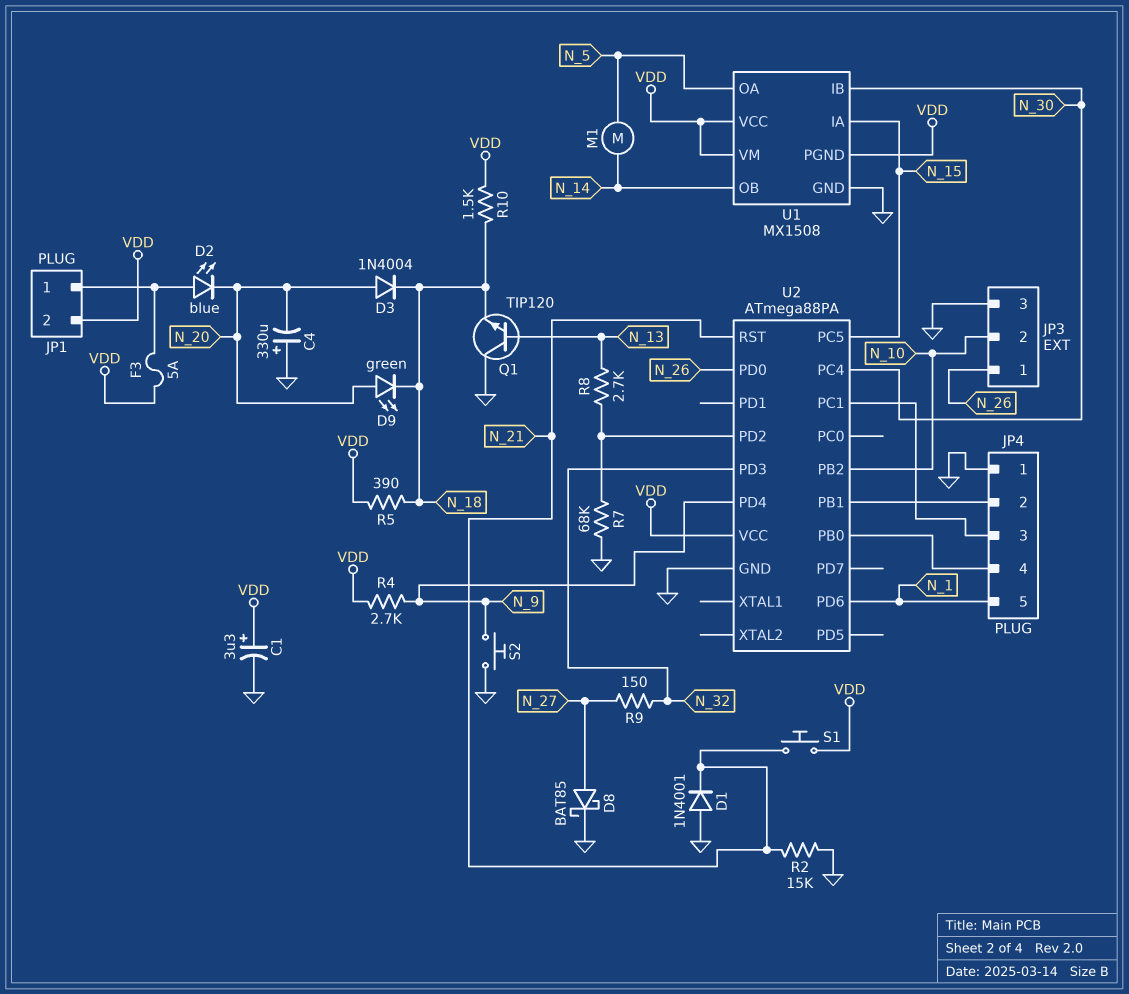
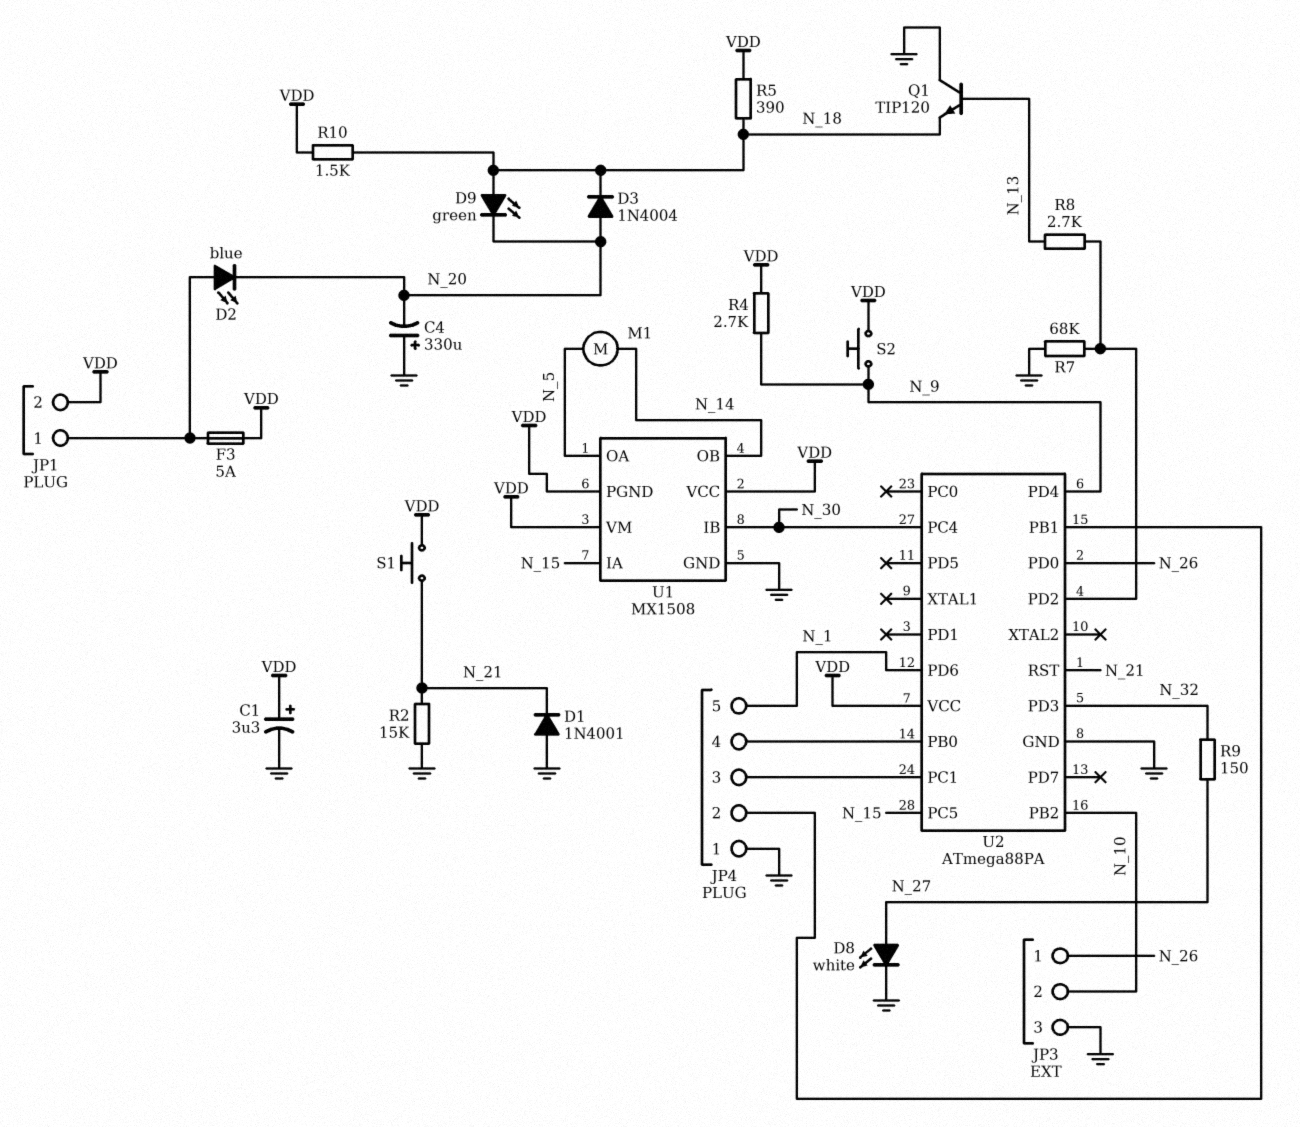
D8: schottky BAT85 (A N_27, K GND) -> LED white (A N_27, K GND)
D9: LED green (A N_20, K N_18) -> LED green (A N_18, K N_20)
S2: button (GND, N_9) -> button (N_9, VDD)

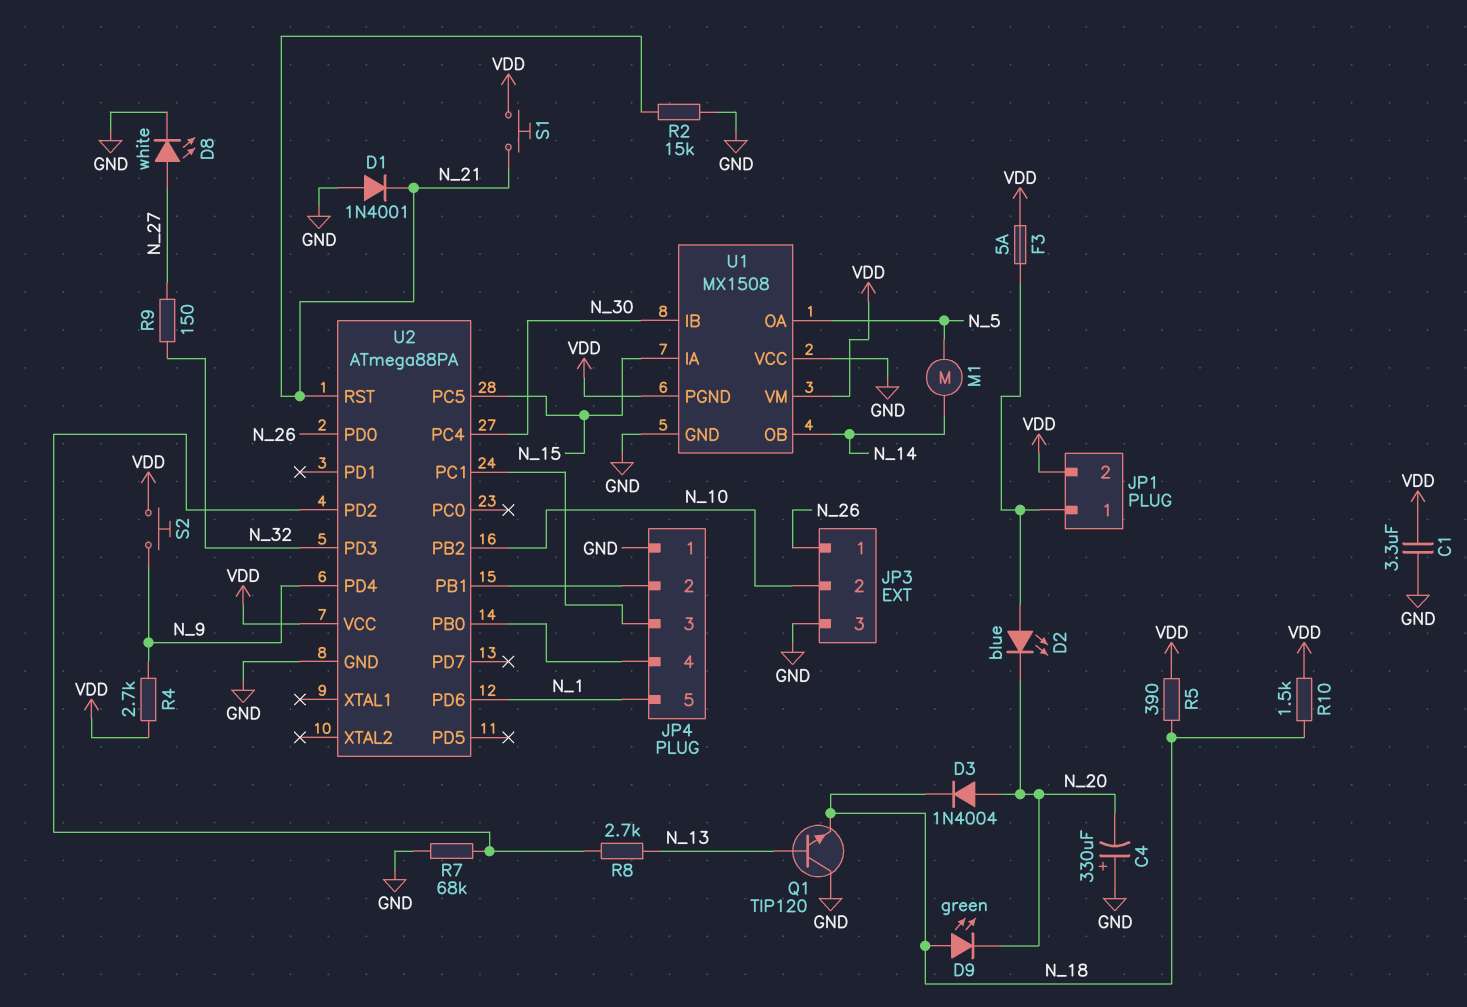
C1: 3.3uF (plus VDD, minus GND) -> 3.3uF (GND, VDD)
U1 pin VCC: VDD -> GND

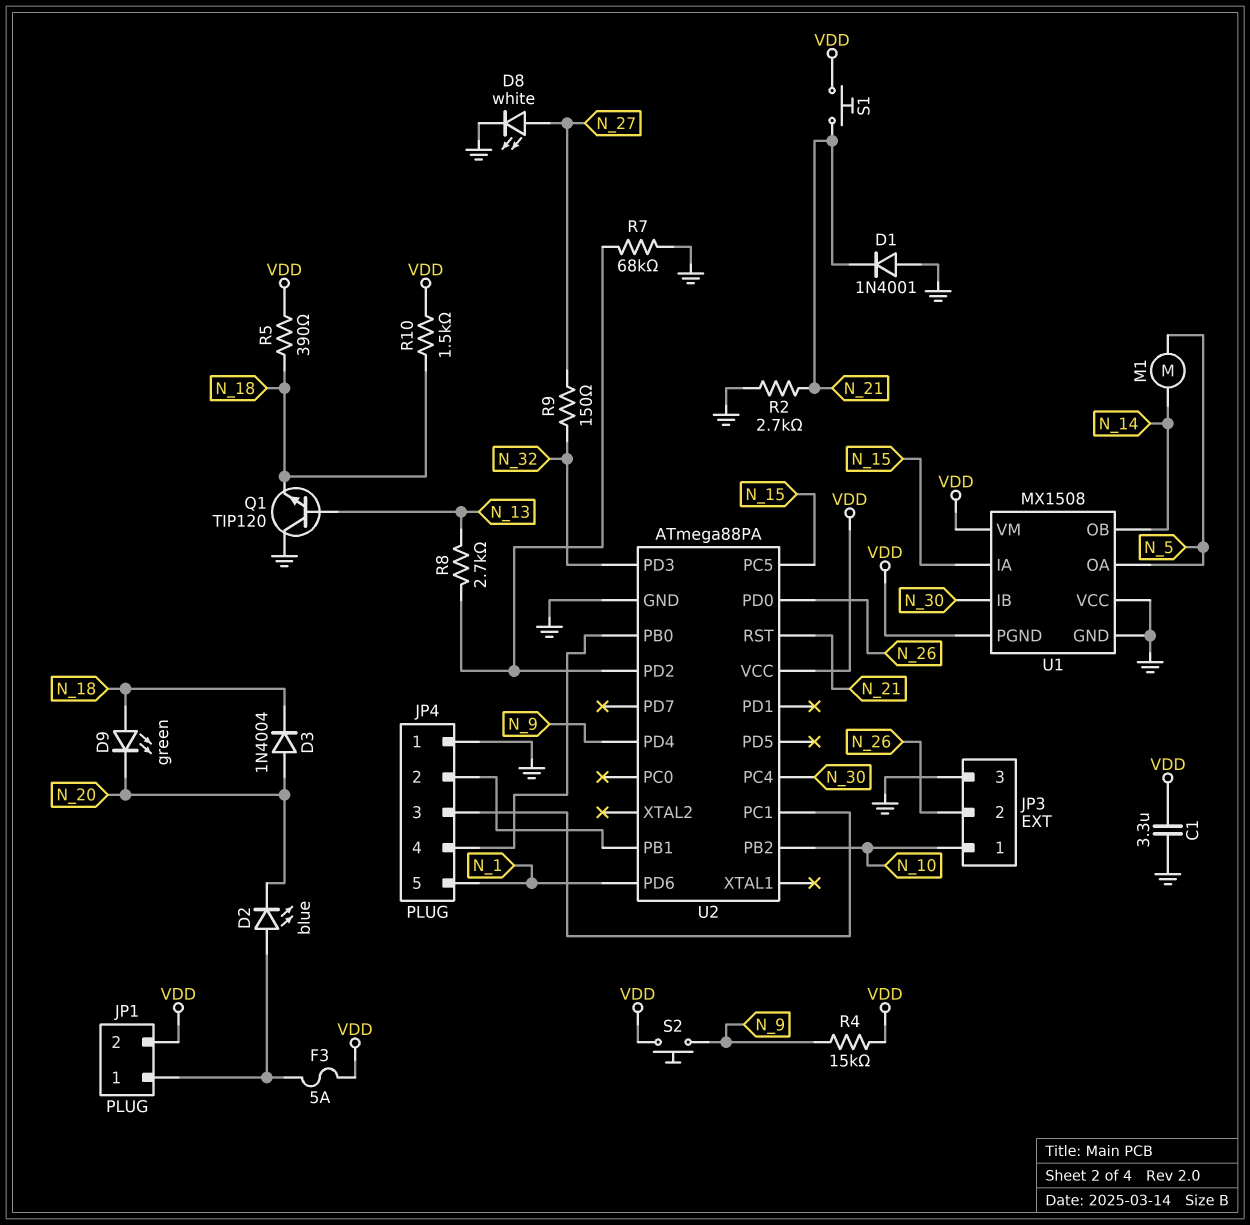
C4: 330uF (plus GND, minus N_20) -> none
JP3 pin 1: N_26 -> N_10
JP3 pin 2: N_10 -> N_26
R2: 15k (GND, N_21) -> 2.7k (GND, N_21)
R4: 2.7k (N_9, VDD) -> 15k (N_9, VDD)

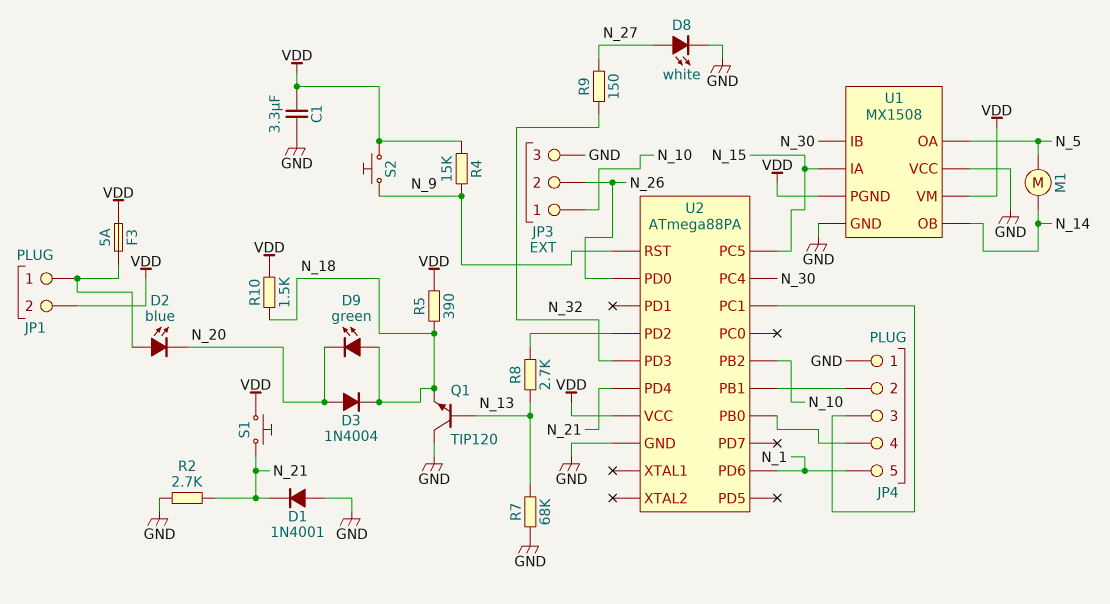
R7: 68k (GND, U2/PD2) -> 68k (GND, N_13)
U2 pin PD4: N_9 -> N_21
U2 pin RST: N_21 -> N_9

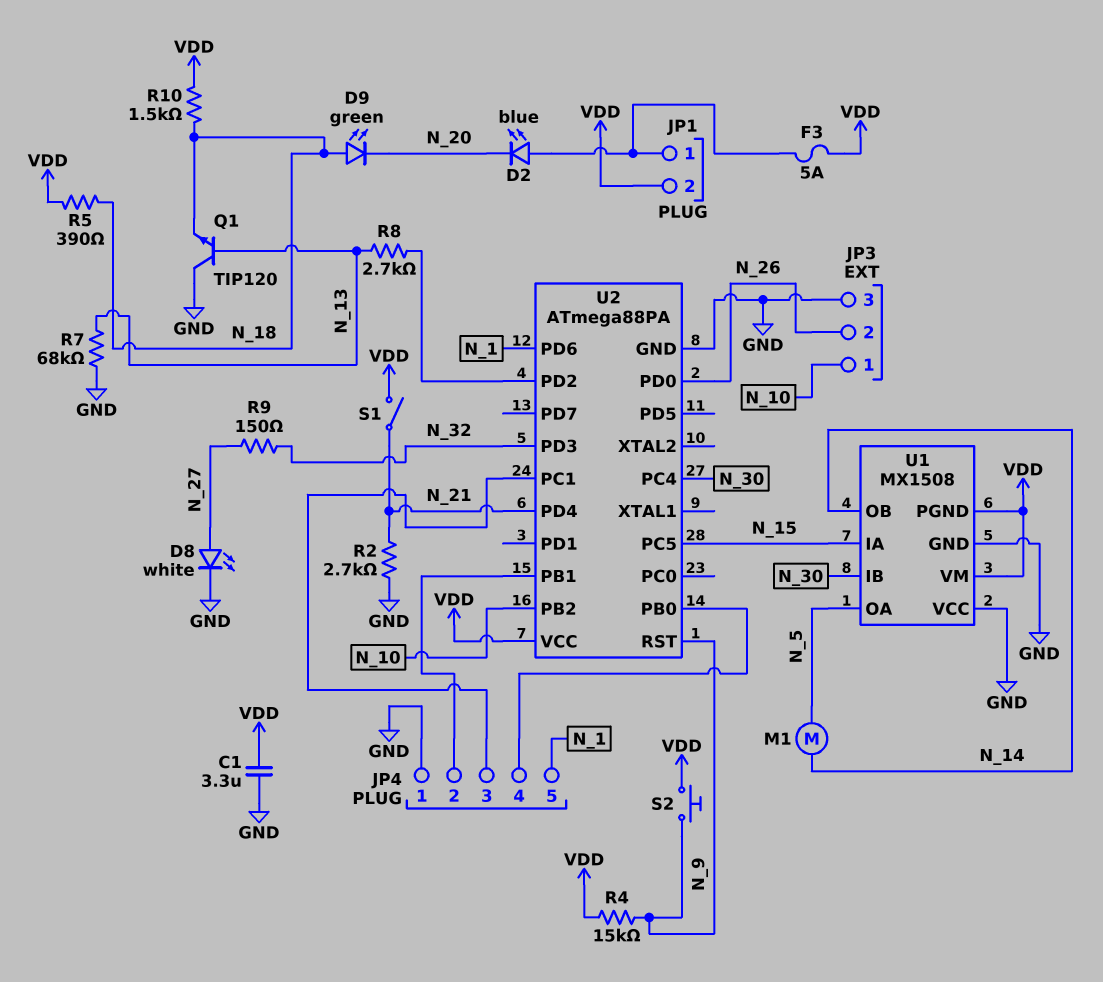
D1: diode 1N4001 (A GND, K N_21) -> none
D3: diode 1N4004 (A N_20, K N_18) -> none
S1: button (N_21, VDD) -> switch (N_21, VDD)

